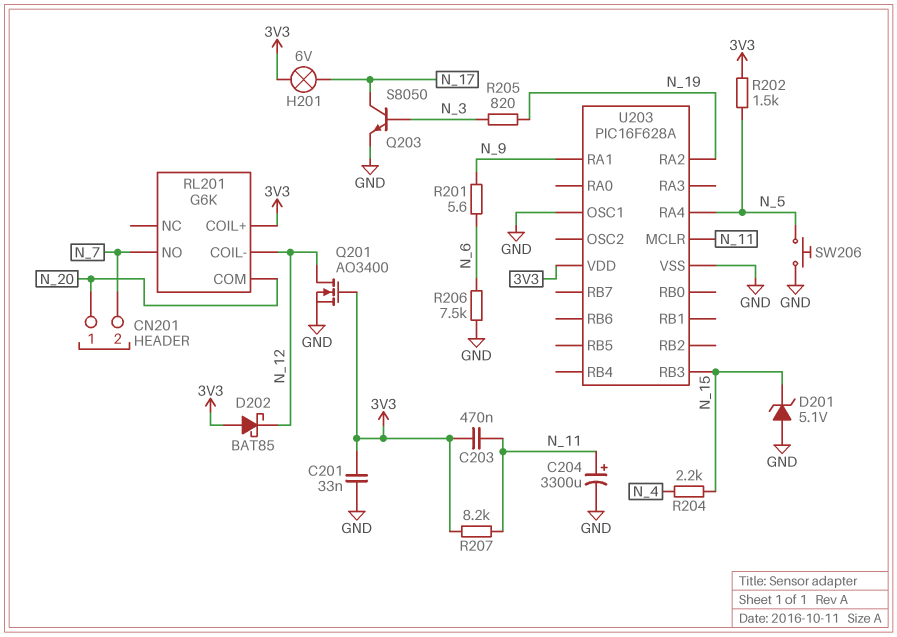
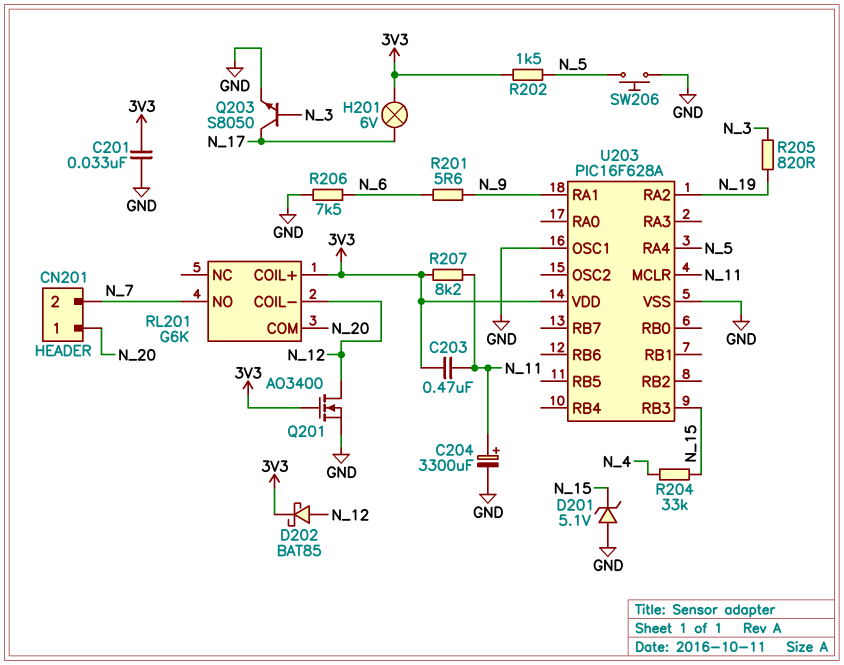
D202: schottky BAT85 (A 3V3, K N_12) -> schottky BAT85 (A N_12, K 3V3)
R204: 2.2k (N_4, N_15) -> 33k (N_4, N_15)

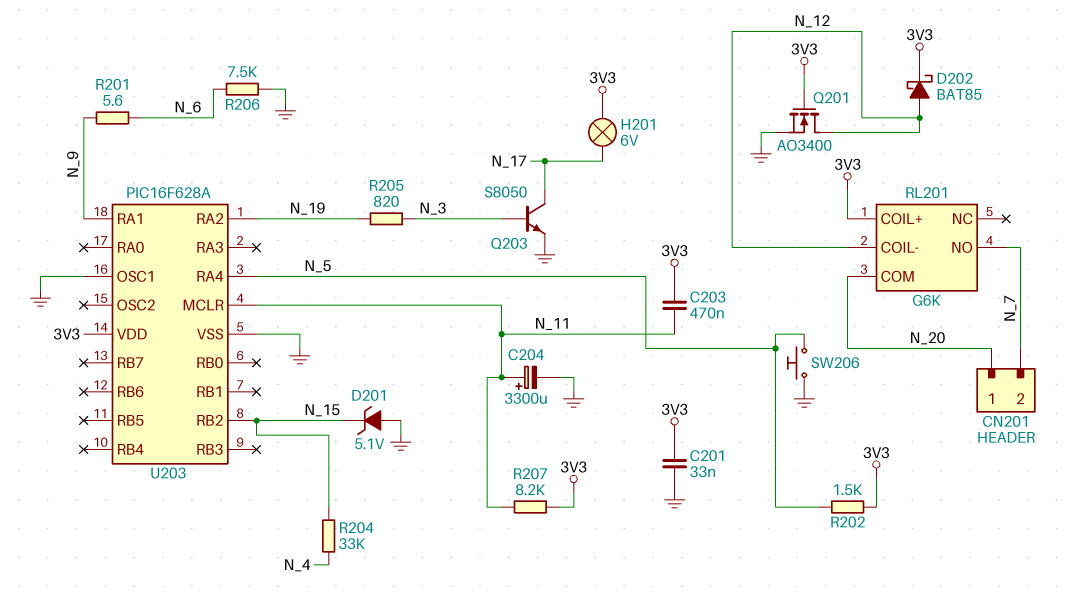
U203 pin RB2: none -> N_15
U203 pin RB3: N_15 -> none

